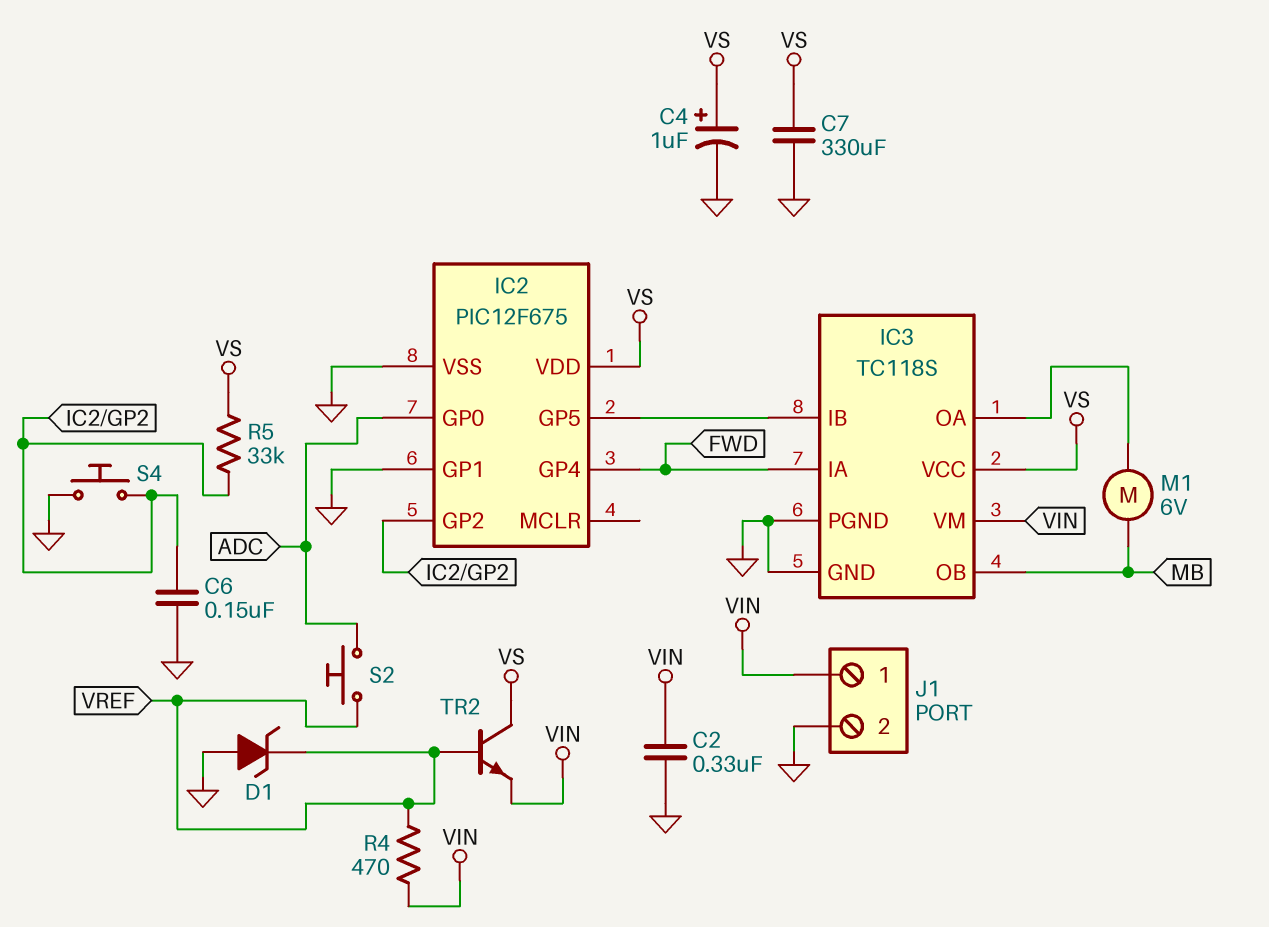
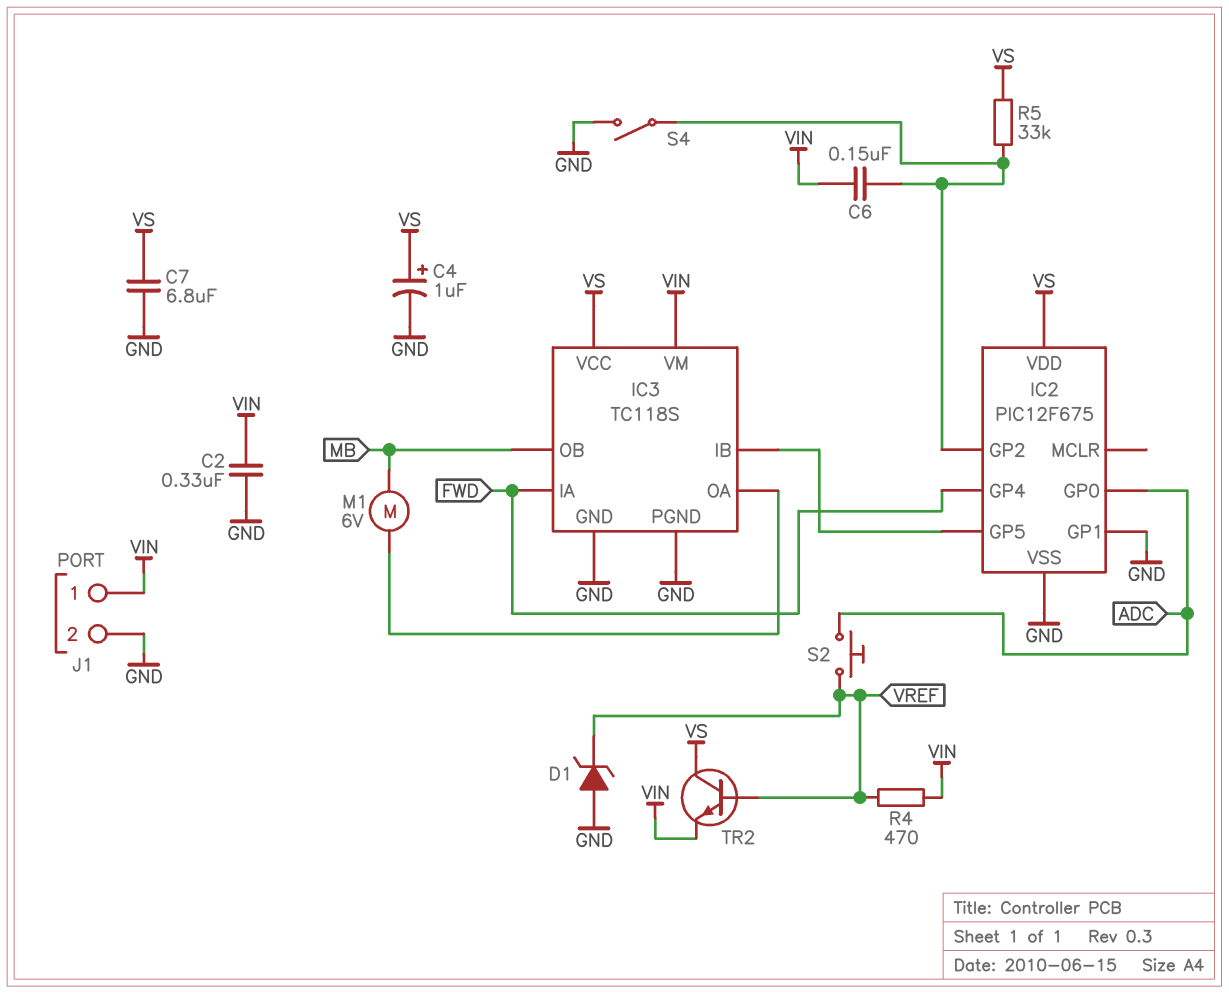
C6: 150nF (GND, IC2/GP2) -> 150nF (IC2/GP2, VIN)
C7: 330uF (GND, VS) -> 6.8uF (GND, VS)
S4: button (GND, IC2/GP2) -> switch (GND, IC2/GP2)

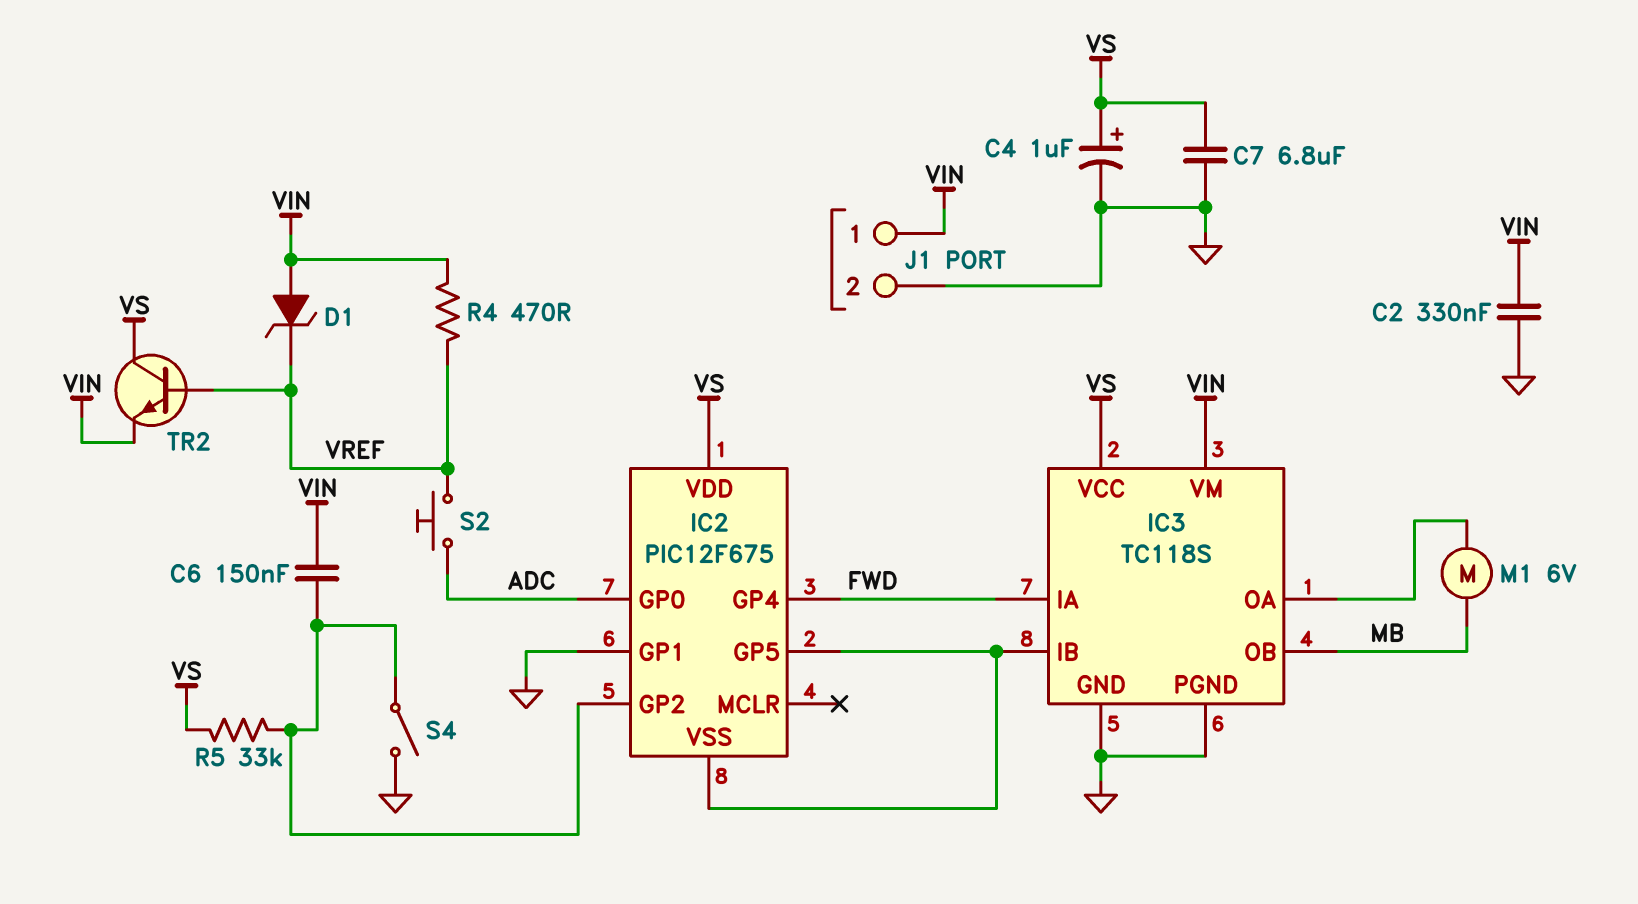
D1: zener (A GND, K VREF) -> zener (A VIN, K VREF)
IC2 pin VSS: GND -> IC2/GP5

